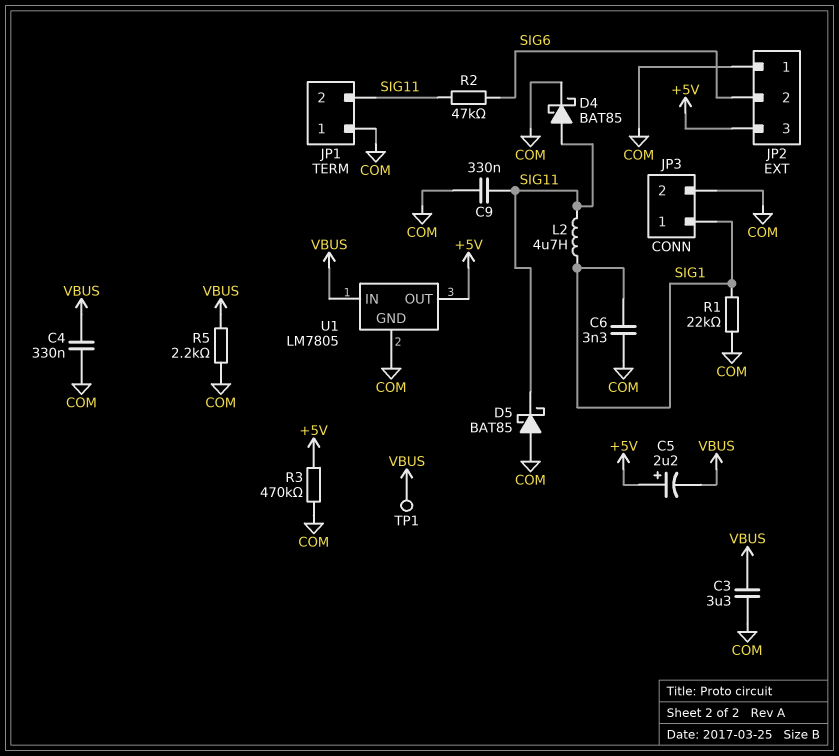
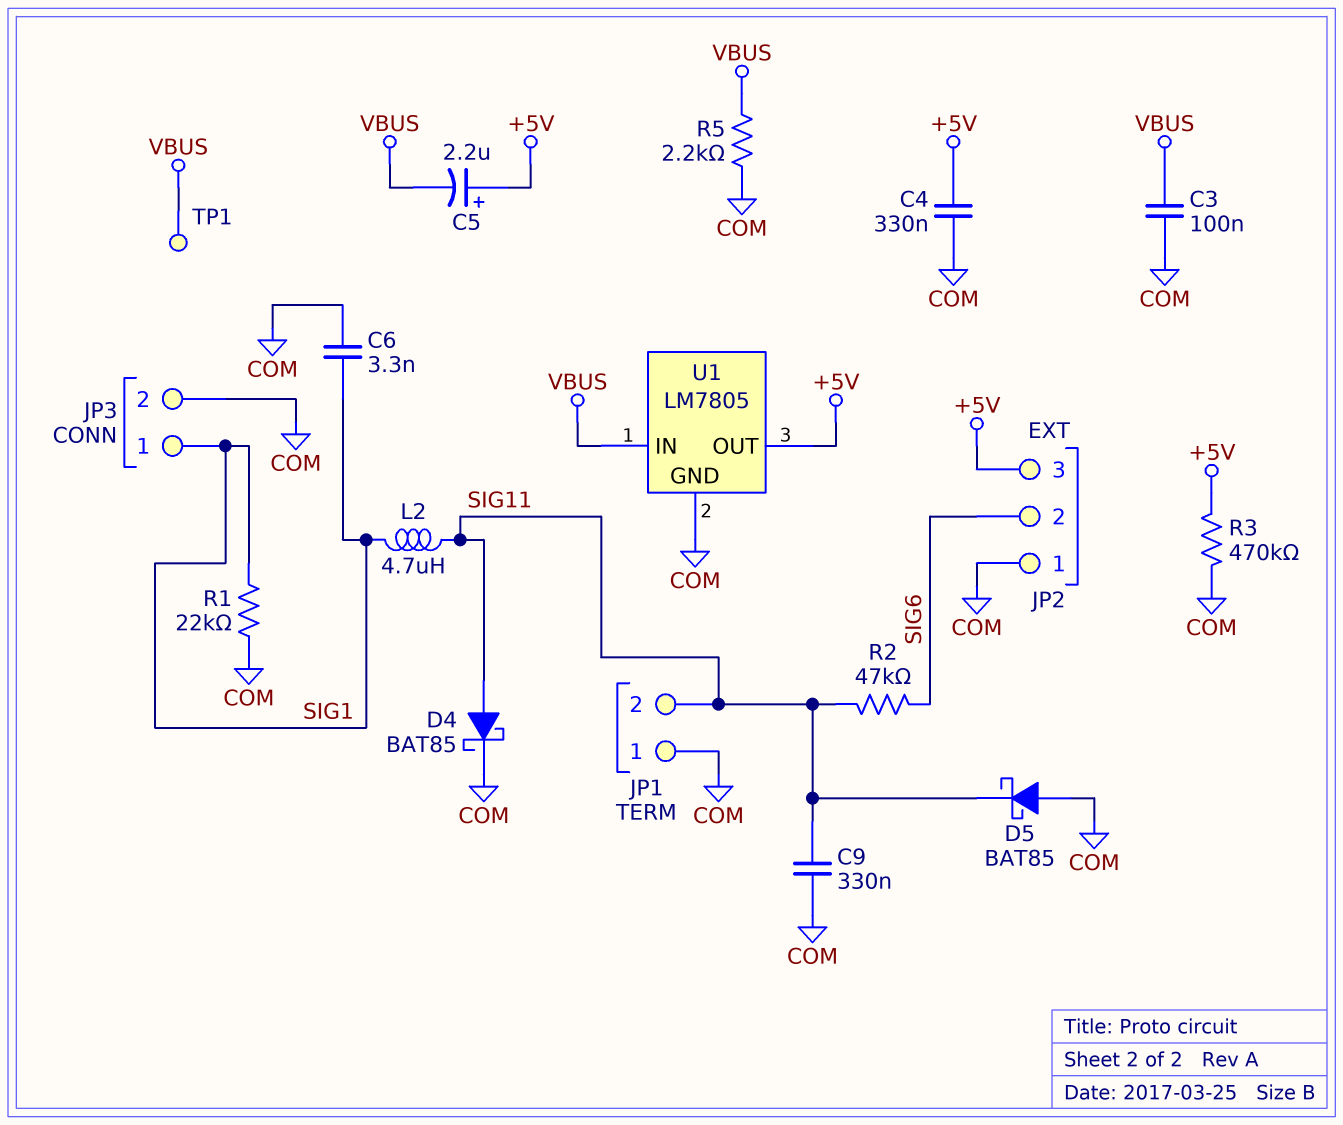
C3: 3.3uF (COM, VBUS) -> 100nF (COM, VBUS)
C4: 330nF (COM, VBUS) -> 330nF (+5V, COM)

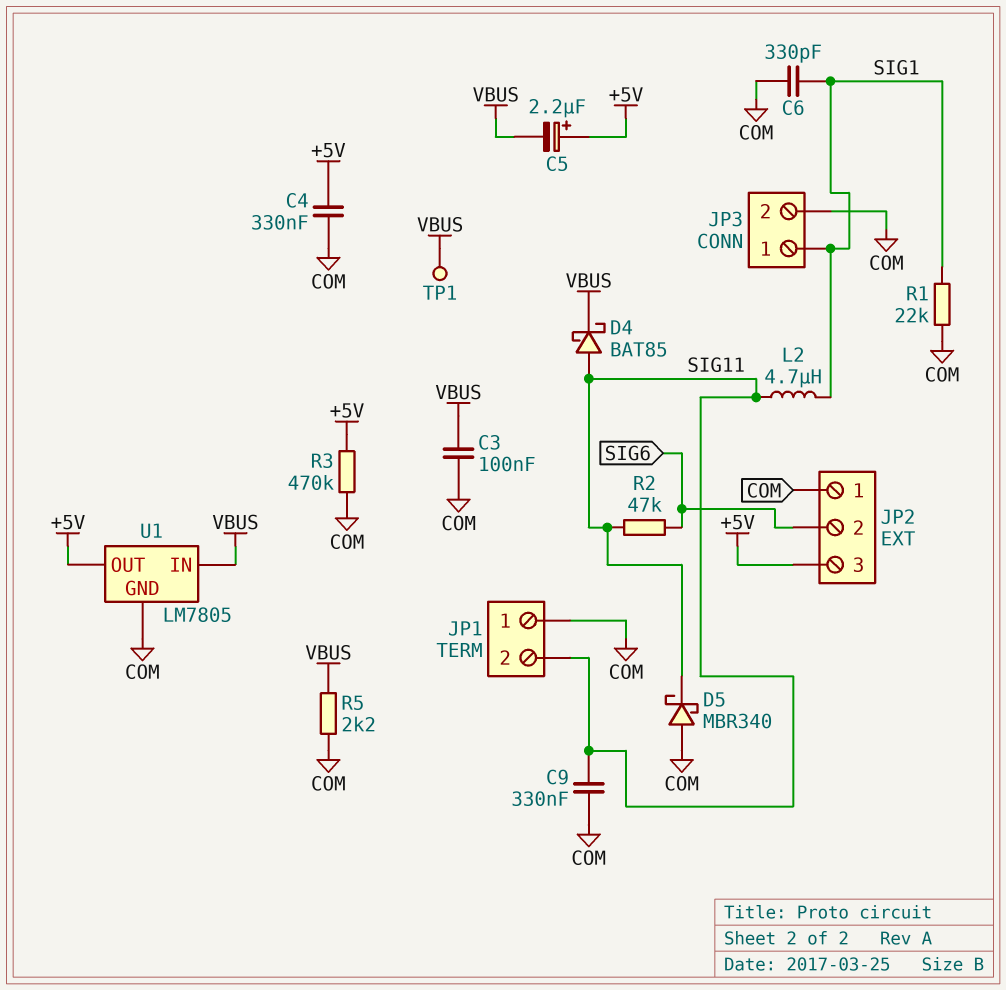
C6: 3.3nF (COM, SIG1) -> 330pF (COM, SIG1)
D4: schottky BAT85 (A SIG11, K COM) -> schottky BAT85 (A SIG11, K VBUS)
D5: schottky BAT85 (A COM, K SIG11) -> schottky MBR340 (A COM, K SIG11)

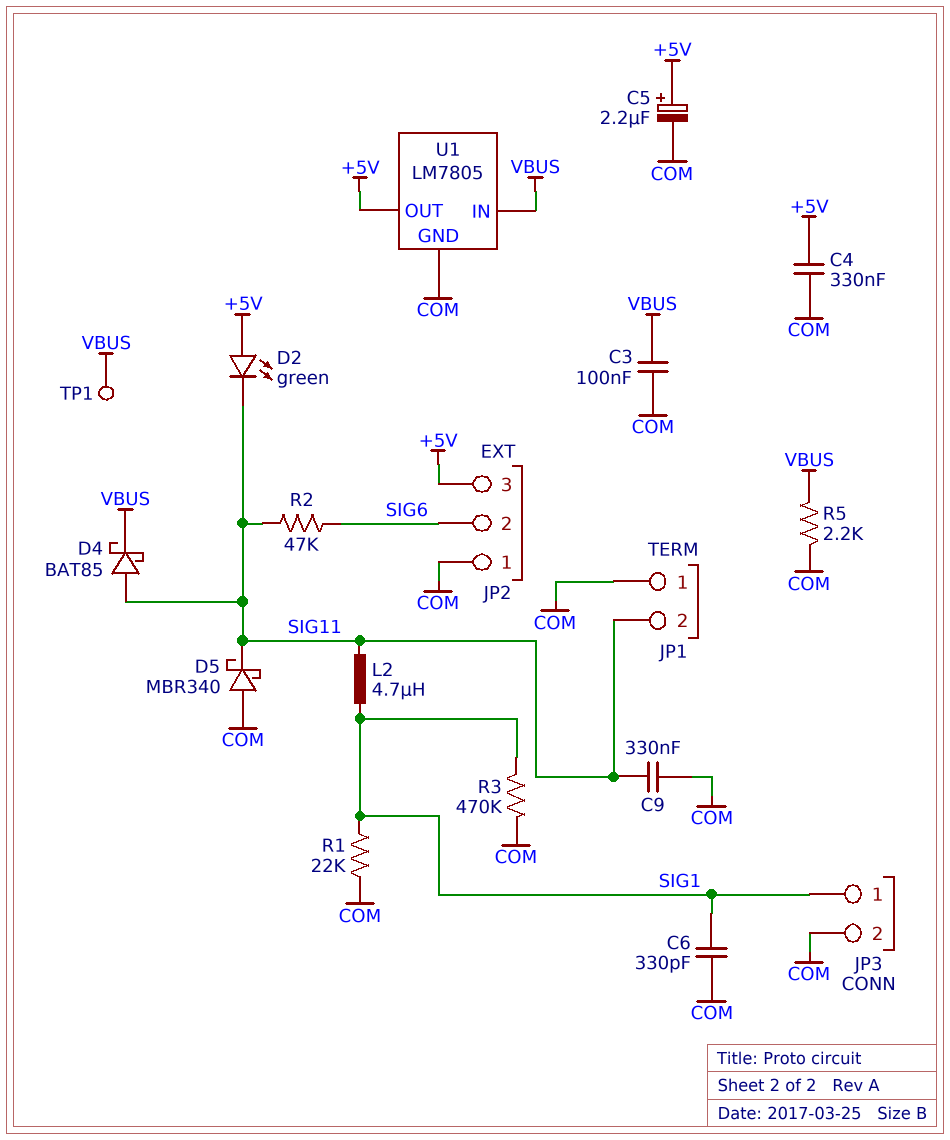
C5: 2.2uF (plus +5V, minus VBUS) -> 2.2uF (plus +5V, minus COM)
D2: none -> LED green (A +5V, K SIG11)
R3: 470k (+5V, COM) -> 470k (COM, SIG1)

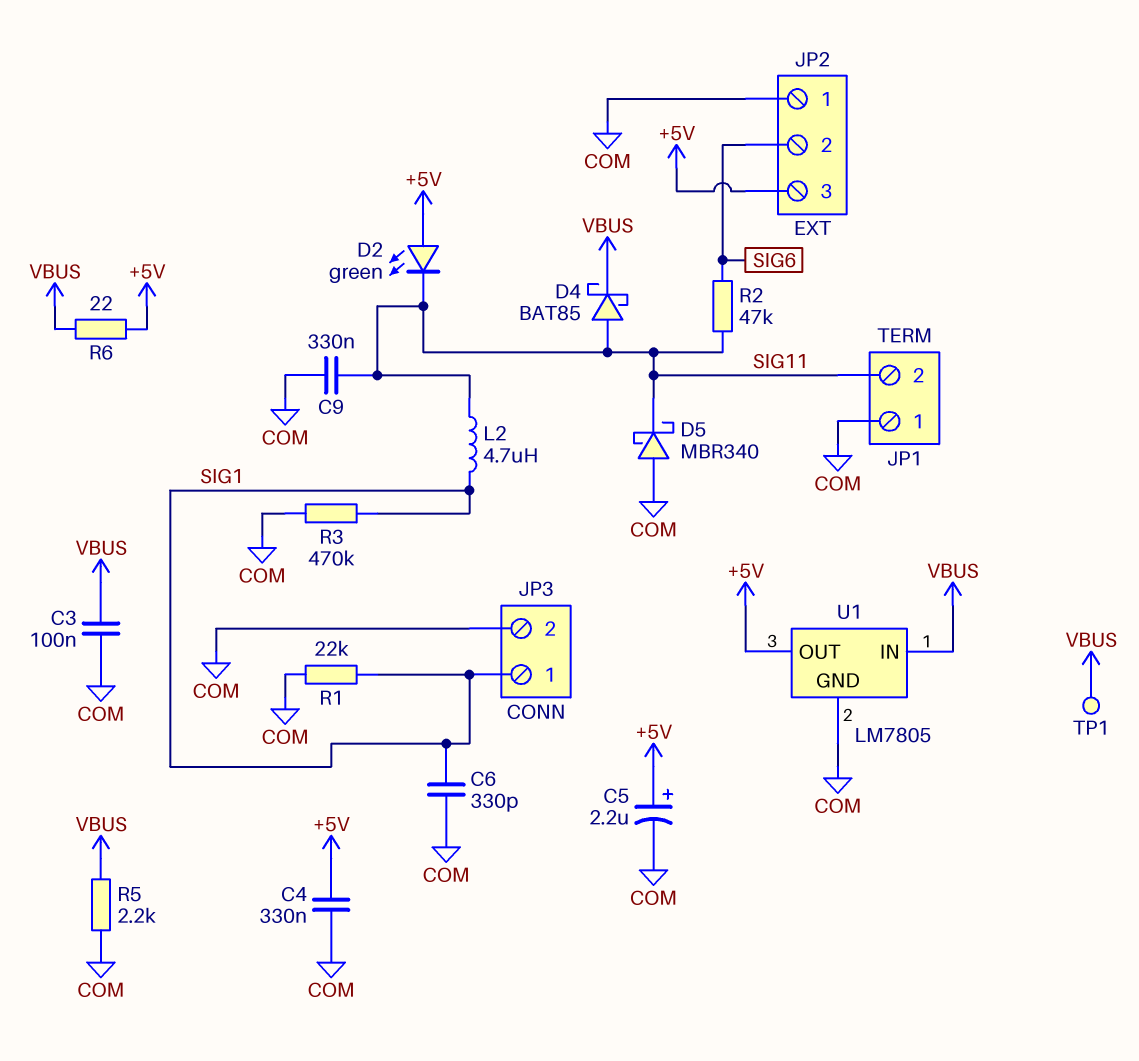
R6: none -> 22 (+5V, VBUS)

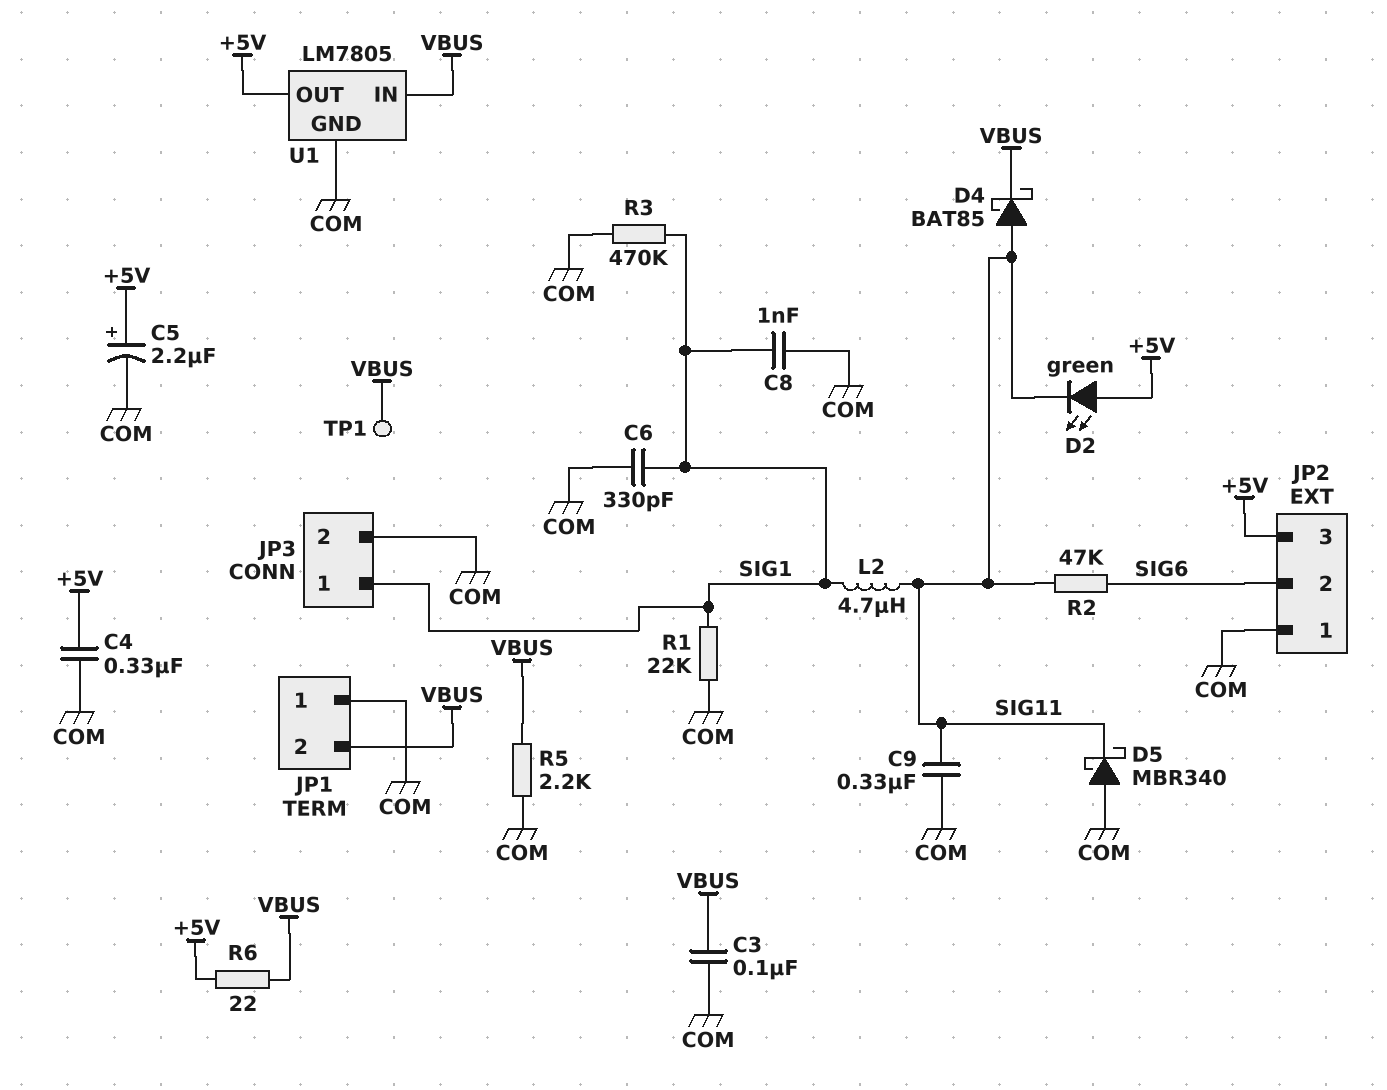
C8: none -> 1nF (COM, SIG1)
JP1 pin 2: SIG11 -> VBUS

